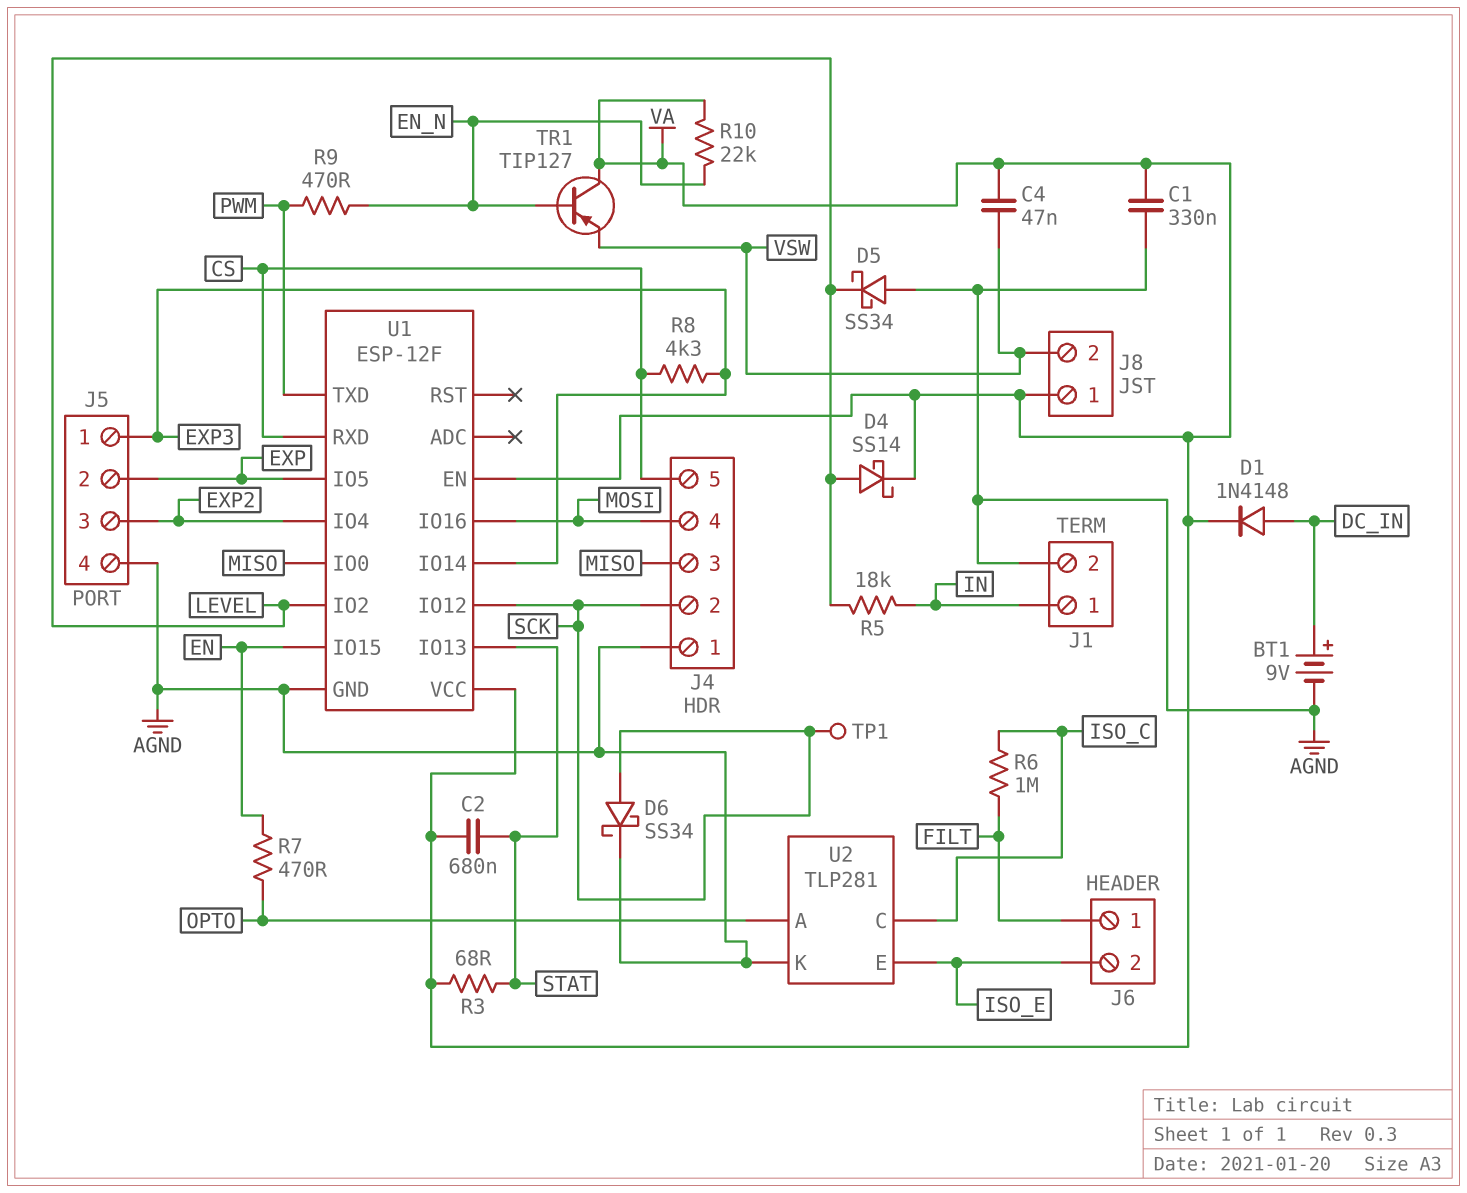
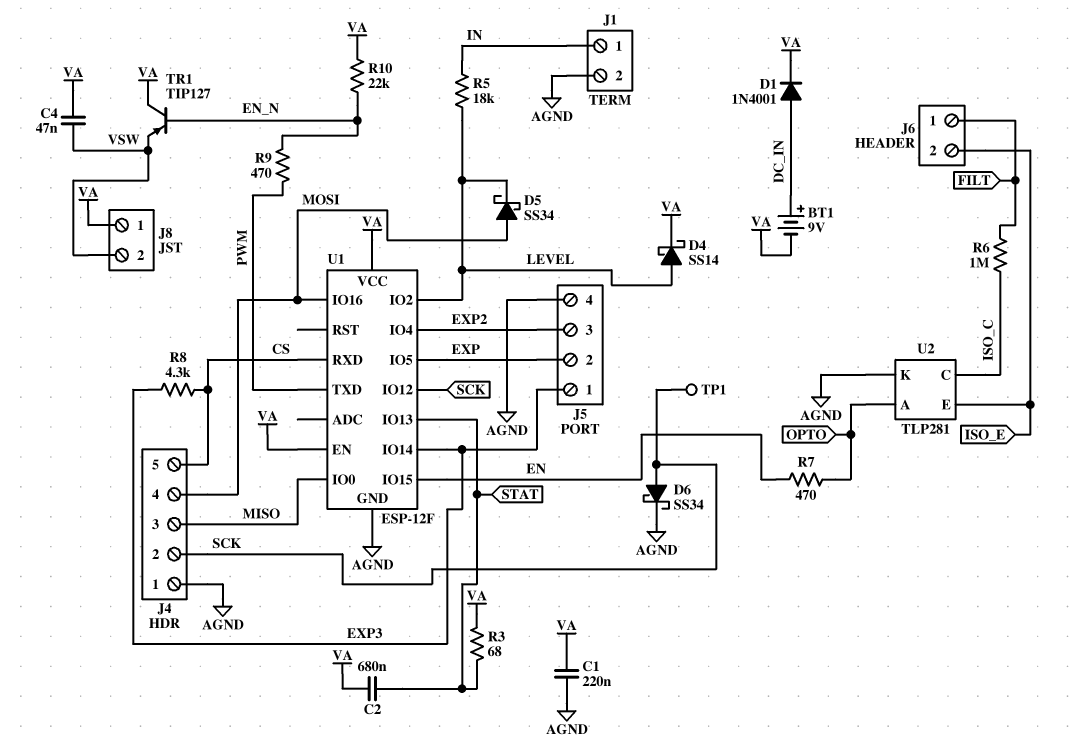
BT1: 9V (plus DC_IN, minus AGND) -> 9V (plus DC_IN, minus VA)
C1: 330nF (AGND, VA) -> 220nF (AGND, VA)
D1: diode 1N4148 (A DC_IN, K VA) -> diode 1N4001 (A DC_IN, K VA)
D5: schottky SS34 (A AGND, K LEVEL) -> schottky SS34 (A MOSI, K LEVEL)

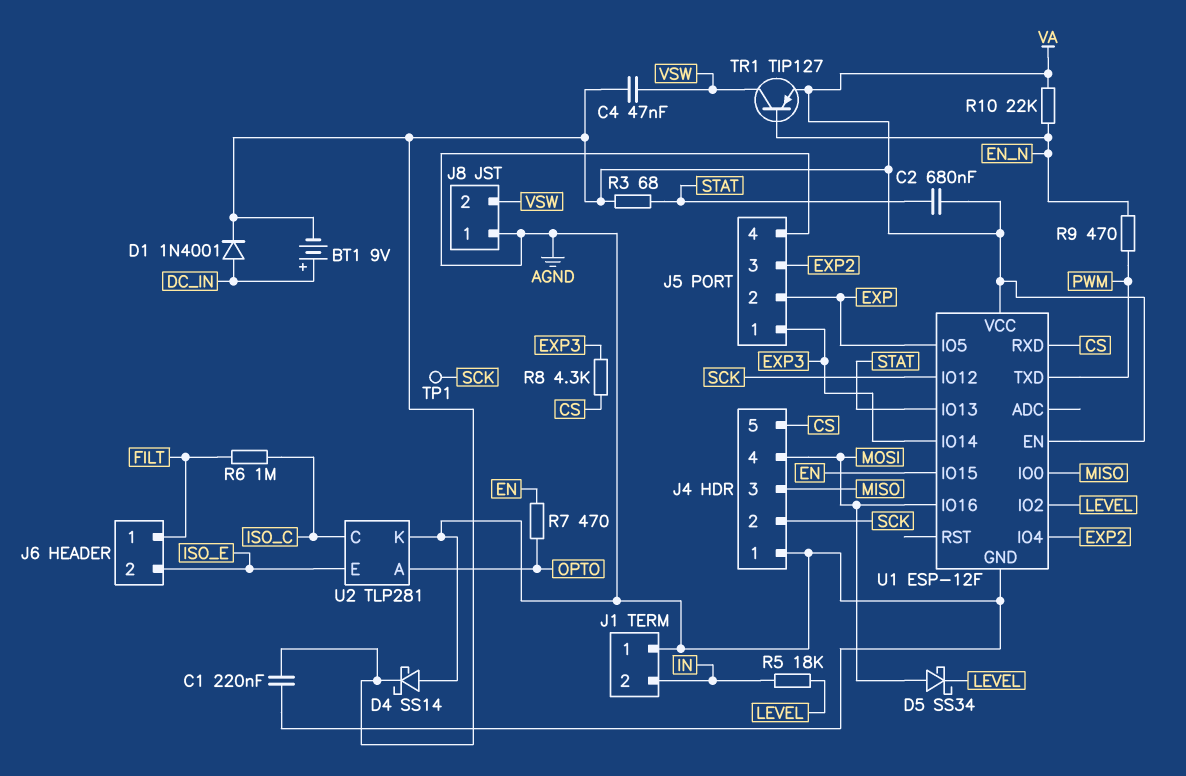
D4: schottky SS14 (A LEVEL, K VA) -> schottky SS14 (A AGND, K VA)
D6: schottky SS34 (A SCK, K AGND) -> none
J1 pin 1: IN -> AGND
J1 pin 2: AGND -> IN
J8 pin 1: VA -> AGND
TR1: PNP TIP127 (B EN_N, C VA, E VSW) -> PNP TIP127 (B EN_N, C VSW, E VA)

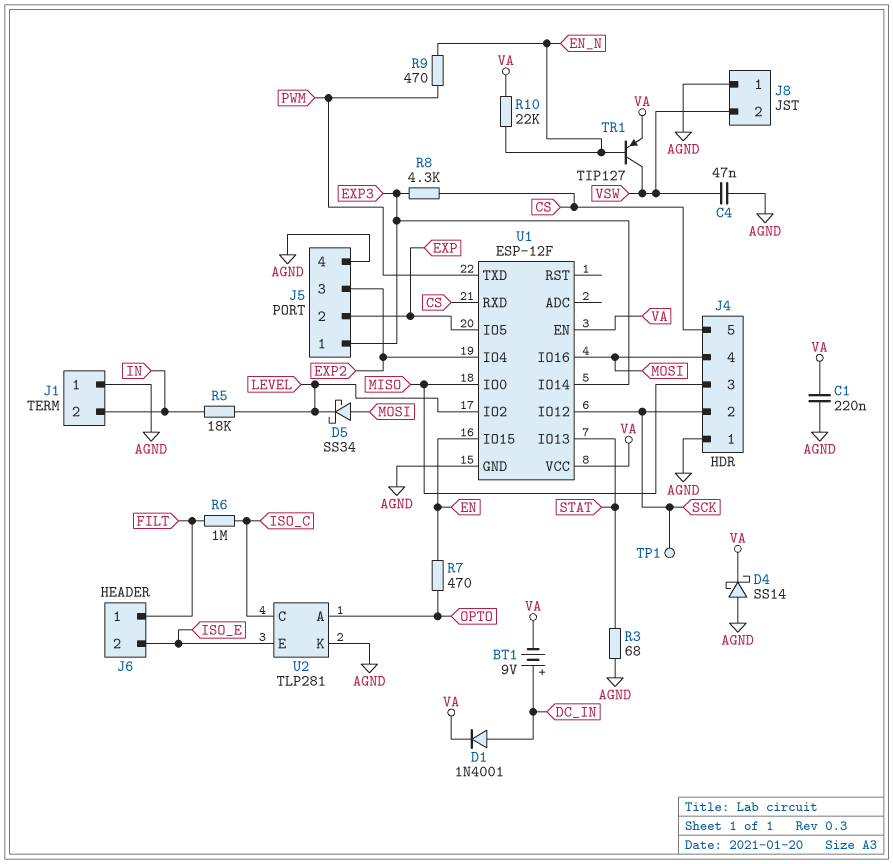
C2: 680nF (STAT, VA) -> none
C4: 47nF (VA, VSW) -> 47nF (AGND, VSW)
R3: 68 (STAT, VA) -> 68 (AGND, STAT)

